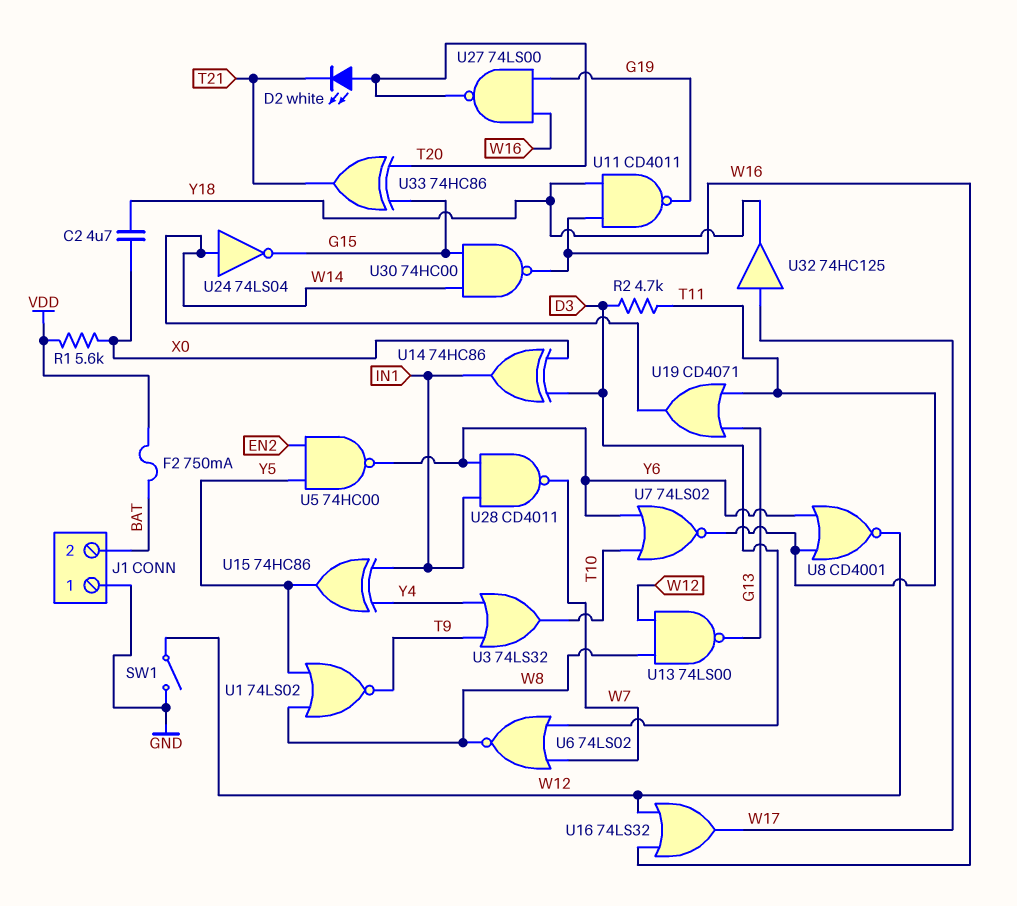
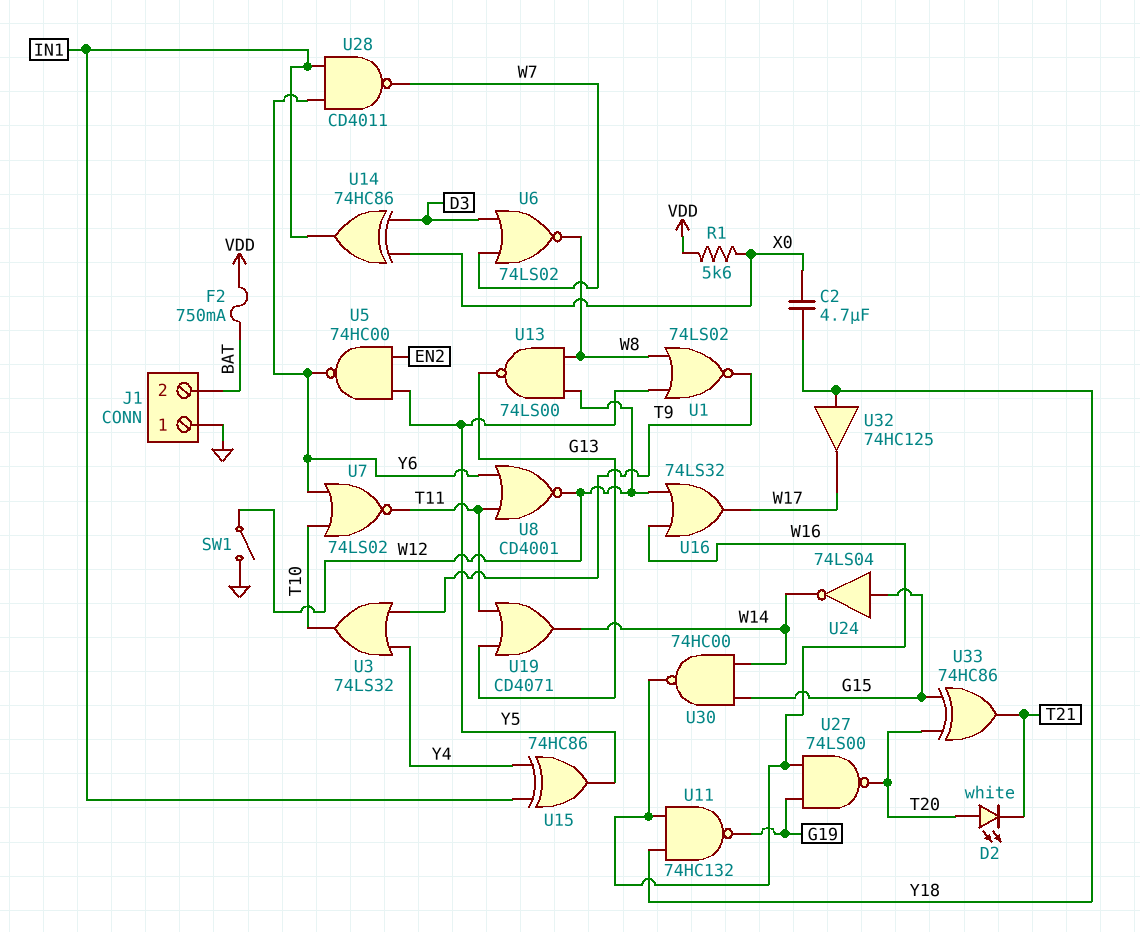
R2: 4.7k (D3, T11) -> none
U11: NAND CD4011 (in W16, in Y18, out G19) -> NAND 74HC132 (in W16, in Y18, out G19)
U24: NOT 74LS04 (in W14, out G15) -> NOT 74LS04 (in G15, out W14)
U32: buffer 74HC125 (in W17, out Y18) -> buffer 74HC125 (in Y18, out W17)

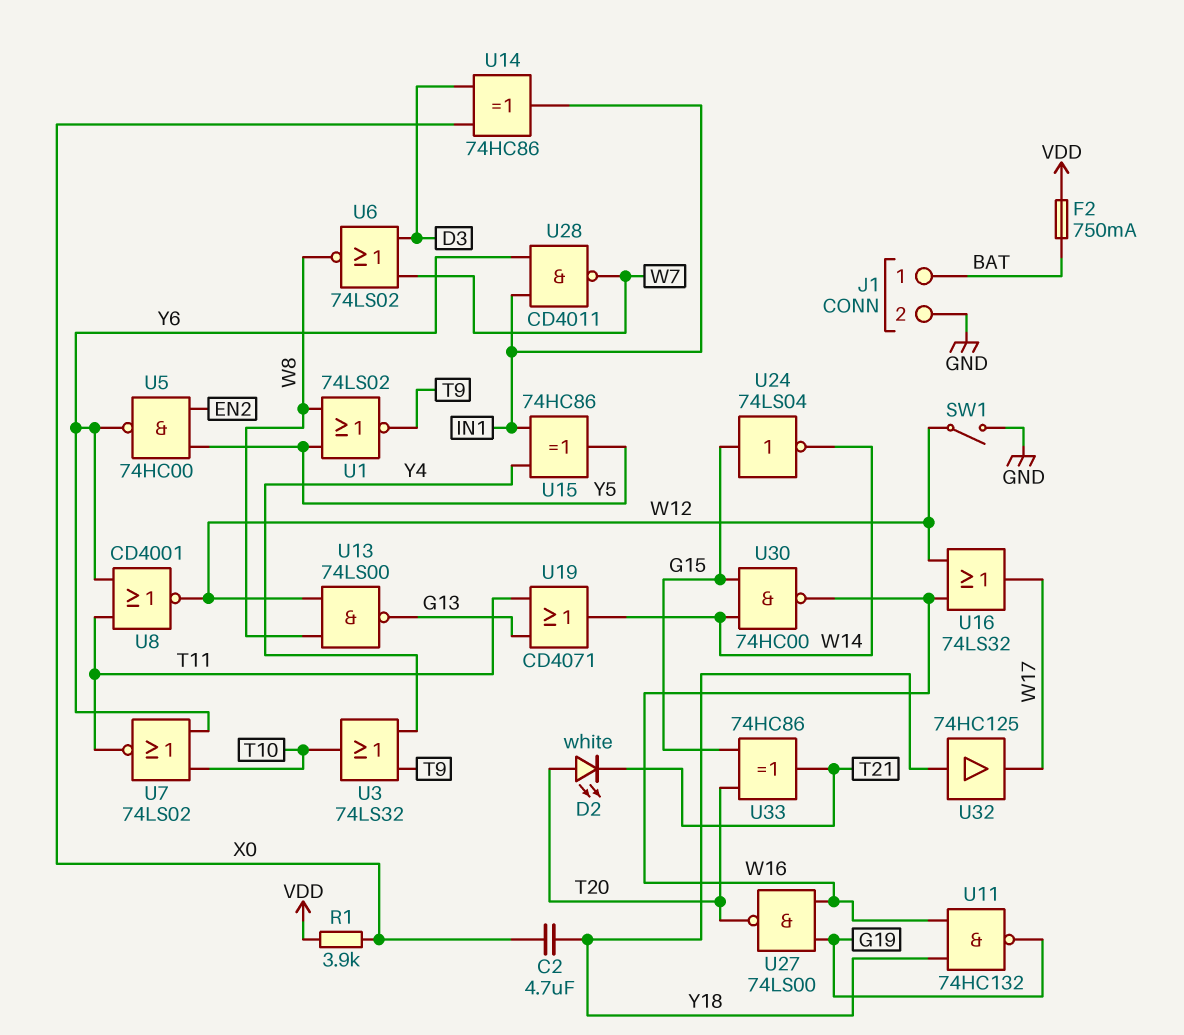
J1 pin 1: GND -> BAT
J1 pin 2: BAT -> GND
R1: 5.6k (VDD, X0) -> 3.9k (VDD, X0)

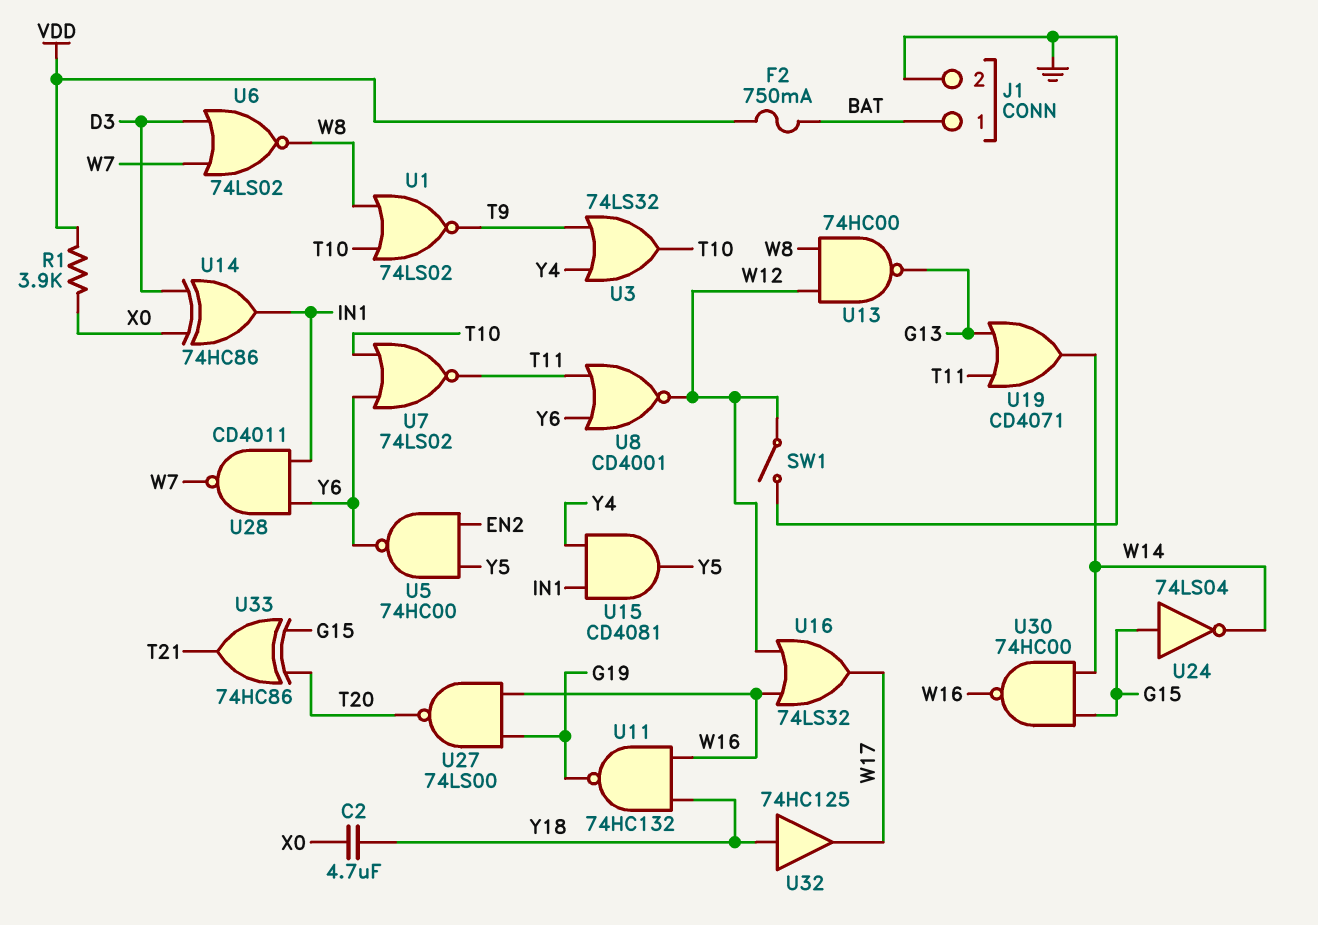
D2: LED white (A T20, K T21) -> none
U1: NOR 74LS02 (in W8, in Y5, out T9) -> NOR 74LS02 (in T10, in W8, out T9)
U13: NAND 74LS00 (in W8, in W12, out G13) -> NAND 74HC00 (in W8, in W12, out G13)
U15: XOR 74HC86 (in IN1, in Y4, out Y5) -> AND CD4081 (in IN1, in Y4, out Y5)

